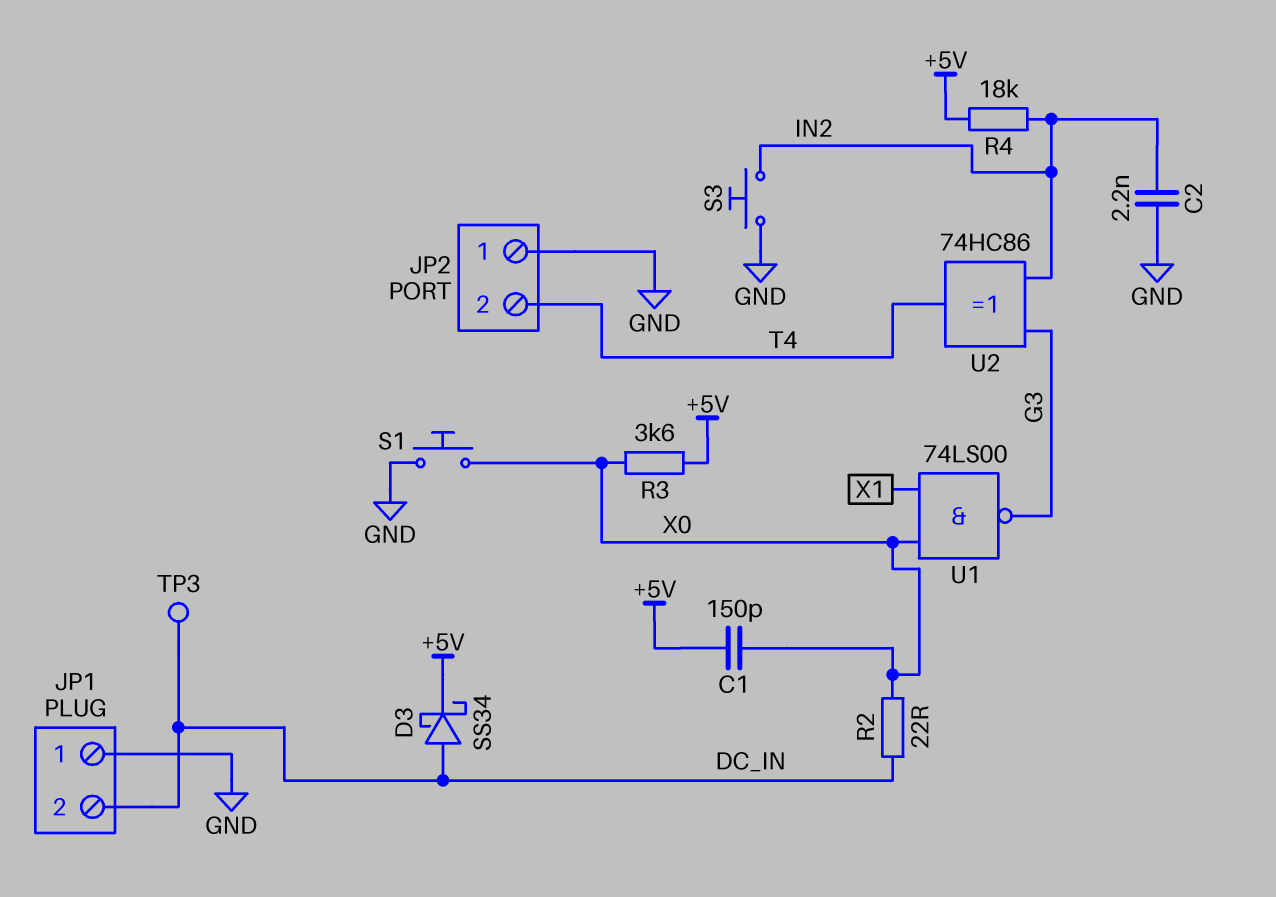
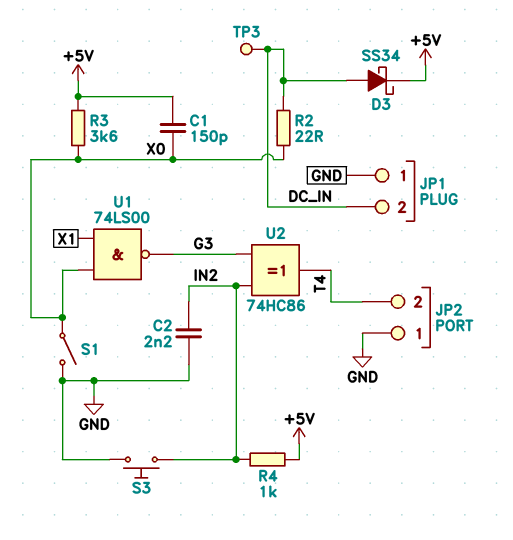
R4: 18k (+5V, IN2) -> 1k (+5V, IN2)
S1: button (GND, X0) -> switch (GND, X0)

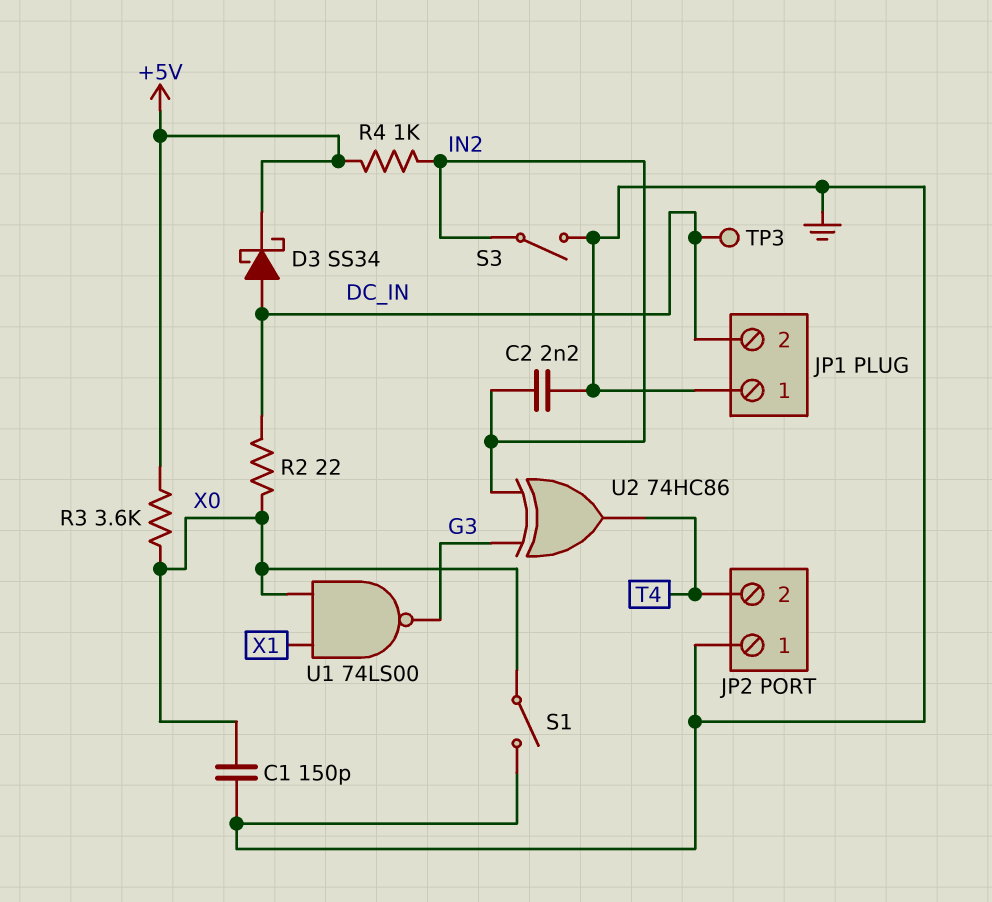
C1: 150pF (+5V, X0) -> 150pF (GND, X0)
S3: button (GND, IN2) -> switch (GND, IN2)

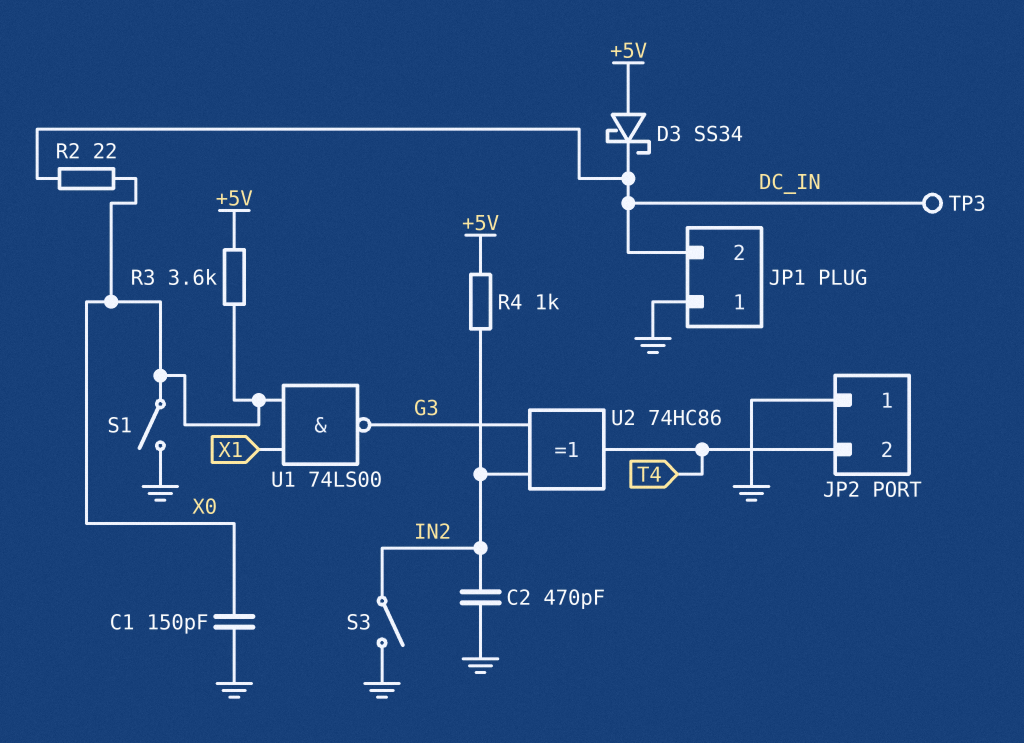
C2: 2.2nF (GND, IN2) -> 470pF (GND, IN2)
D3: schottky SS34 (A DC_IN, K +5V) -> schottky SS34 (A +5V, K DC_IN)

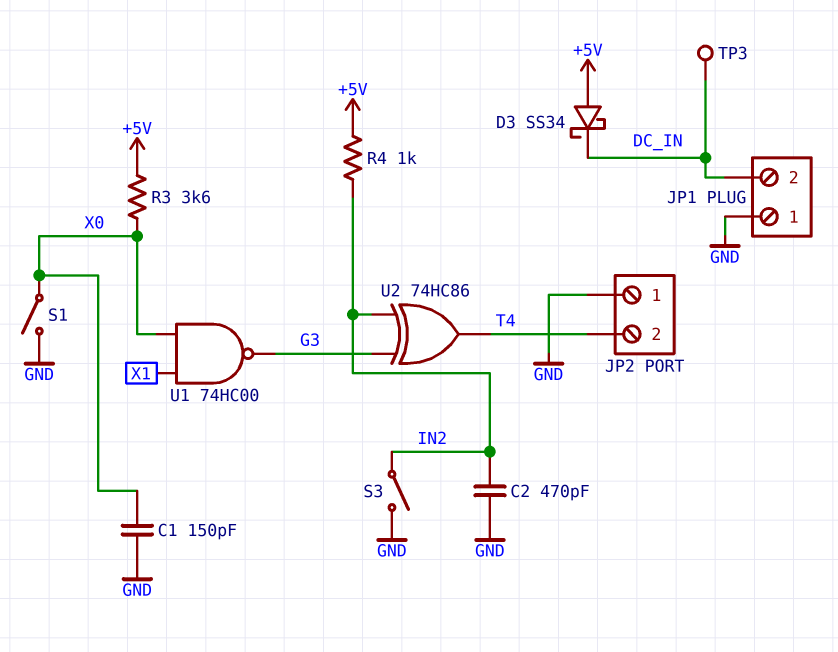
R2: 22 (DC_IN, X0) -> none
U1: NAND 74LS00 (in X0, in X1, out G3) -> NAND 74HC00 (in X0, in X1, out G3)

